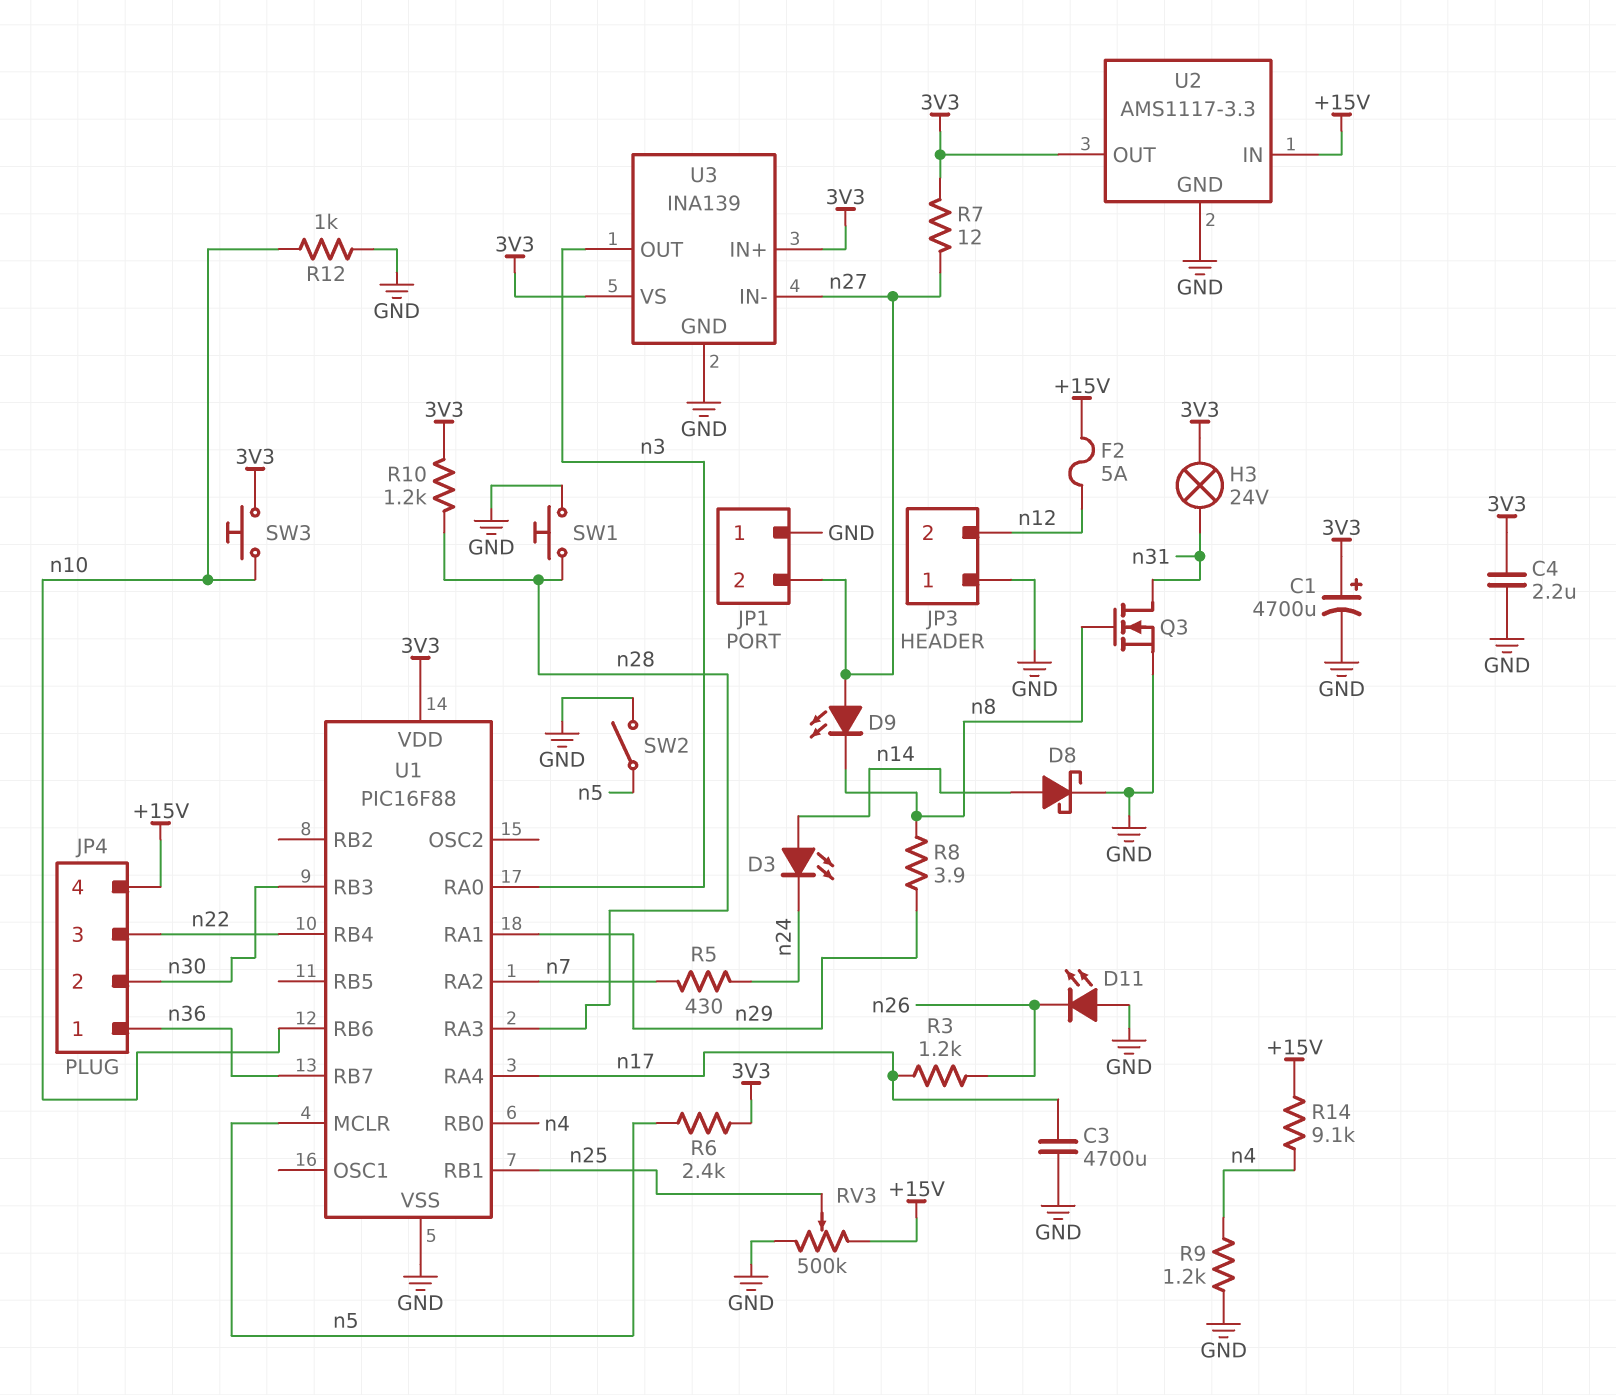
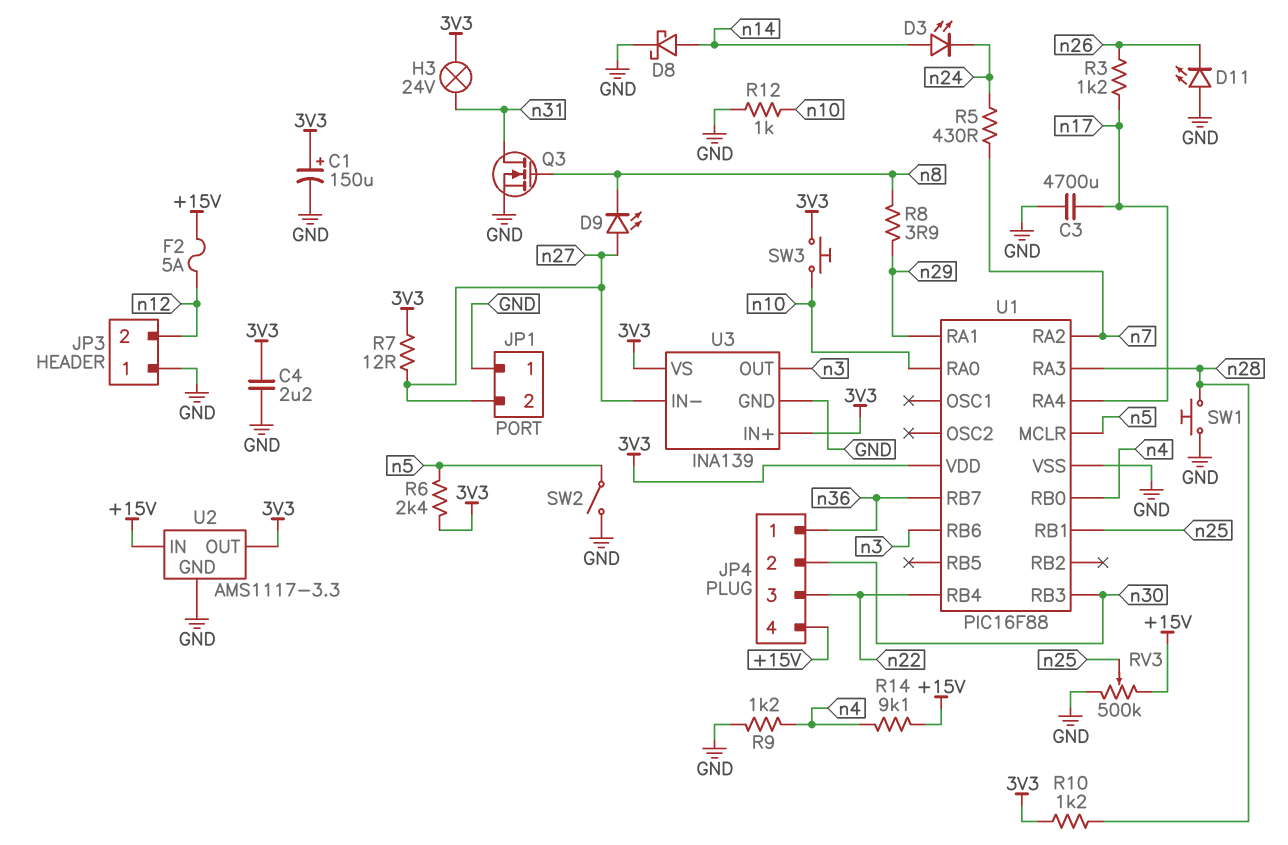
C1: 4700uF (plus 3V3, minus GND) -> 150uF (plus 3V3, minus GND)
U1 pin RA0: n3 -> n10
U1 pin RB6: n10 -> n3

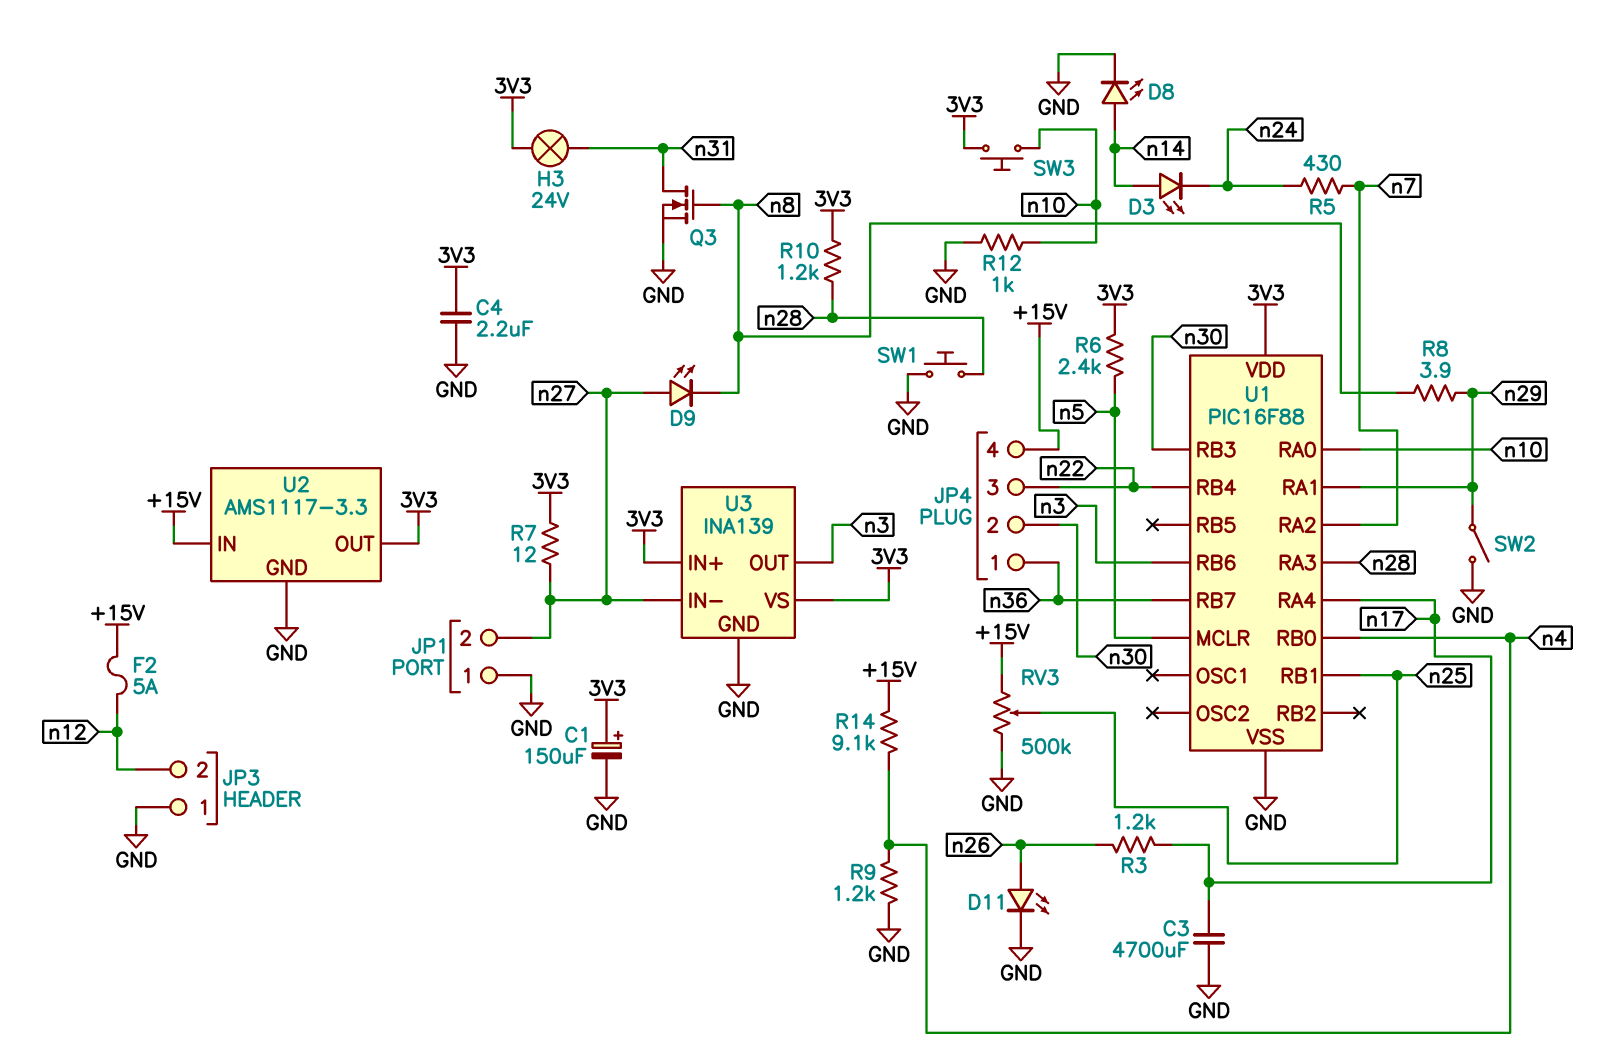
D8: schottky (A n14, K GND) -> LED (A n14, K GND)
D11: LED (A GND, K n26) -> LED (A n26, K GND)
SW2: switch (GND, n5) -> switch (GND, n29)

